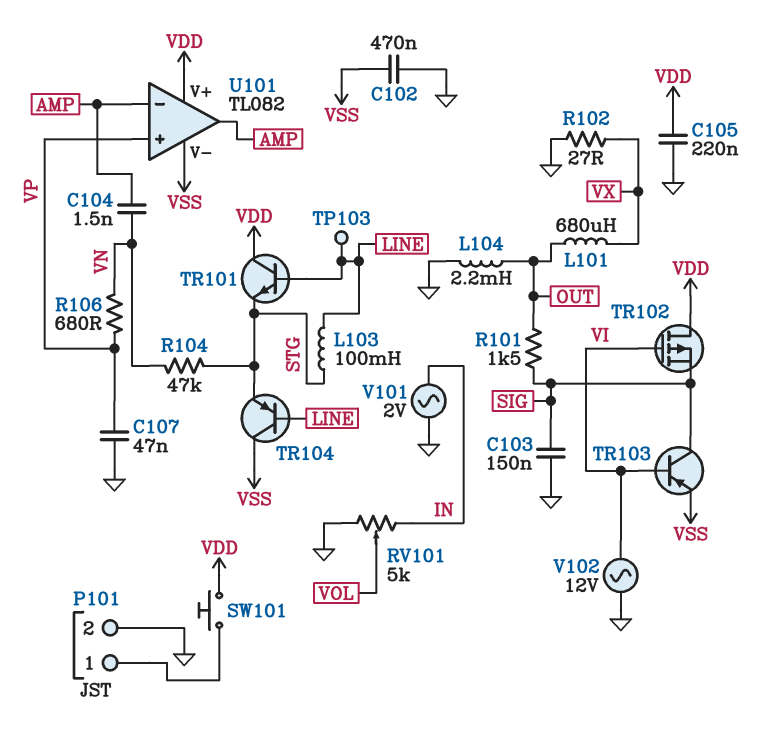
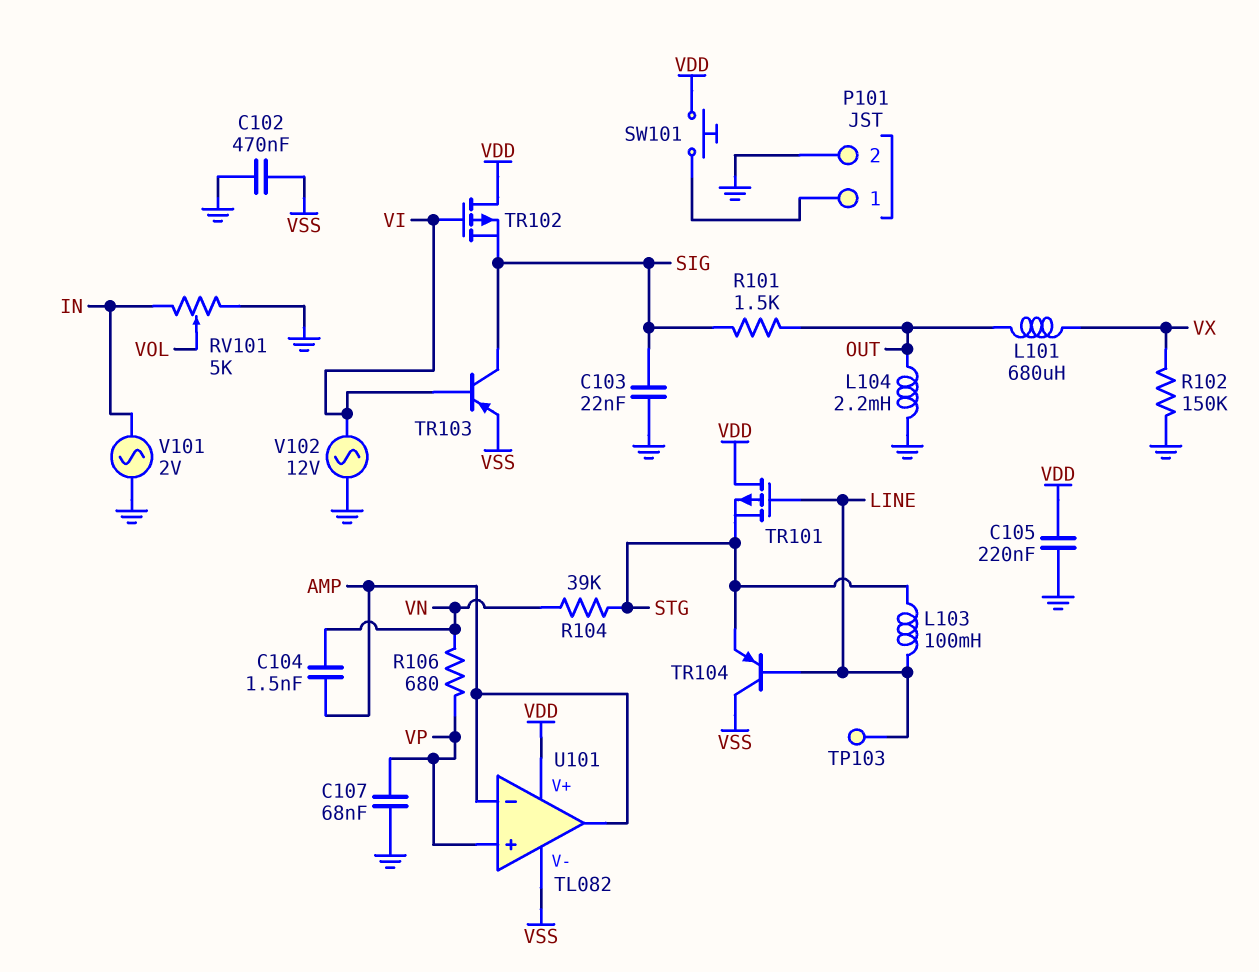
C103: 150nF (GND, SIG) -> 22nF (GND, SIG)
C107: 47nF (GND, VP) -> 68nF (GND, VP)
R102: 27 (GND, VX) -> 150k (GND, VX)
R104: 47k (STG, VN) -> 39k (STG, VN)
TR101: NPN (B LINE, C VDD, E STG) -> PMOS (G LINE, D VDD, S STG)

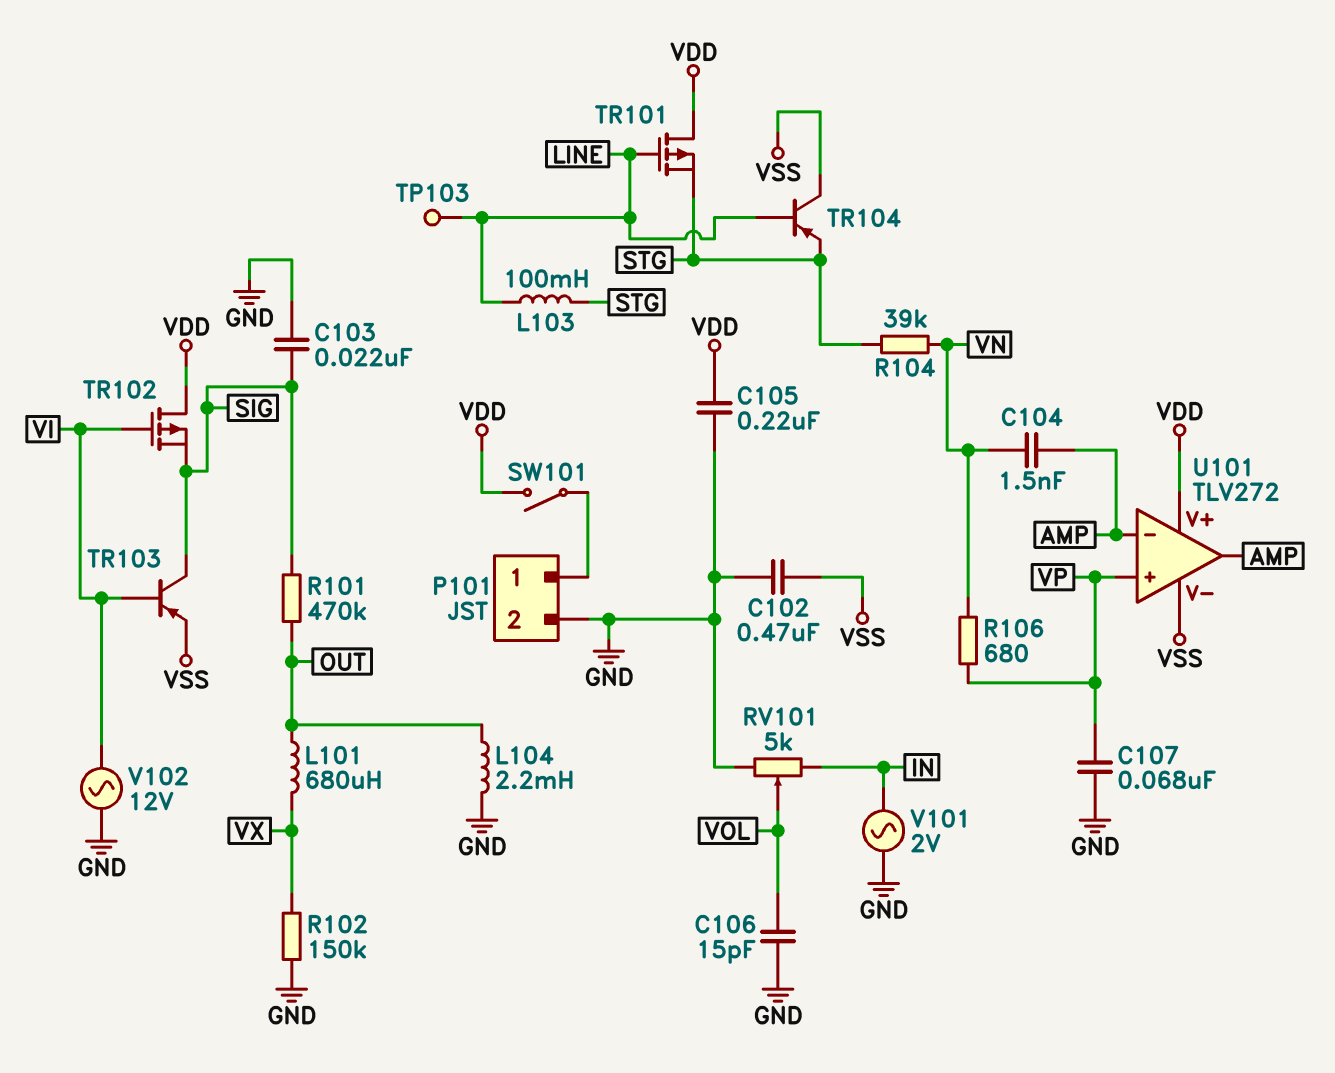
C106: none -> 15pF (GND, VOL)
R101: 1.5k (OUT, SIG) -> 470k (OUT, SIG)
SW101: button (P101/1, VDD) -> switch (P101/1, VDD)
U101: TL082 -> TLV272

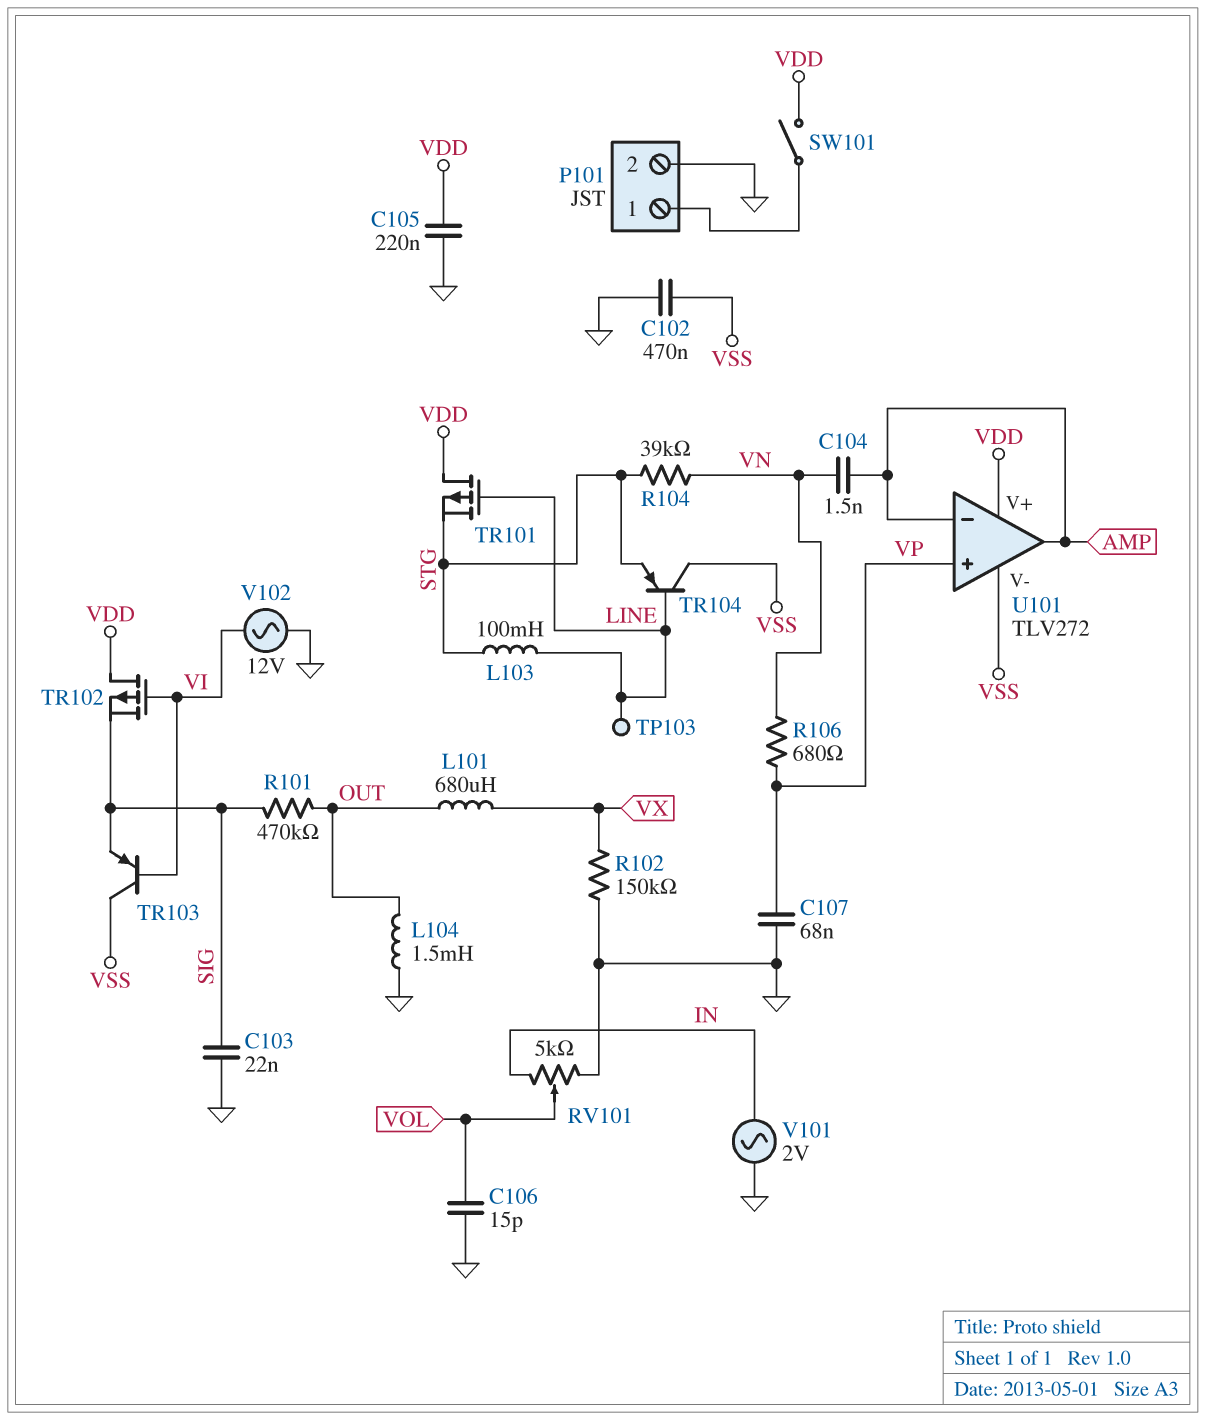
L104: 2.2mH (GND, OUT) -> 1.5mH (GND, OUT)
TR103: PNP (B VI, C SIG, E VSS) -> PNP (B VI, C VSS, E SIG)

